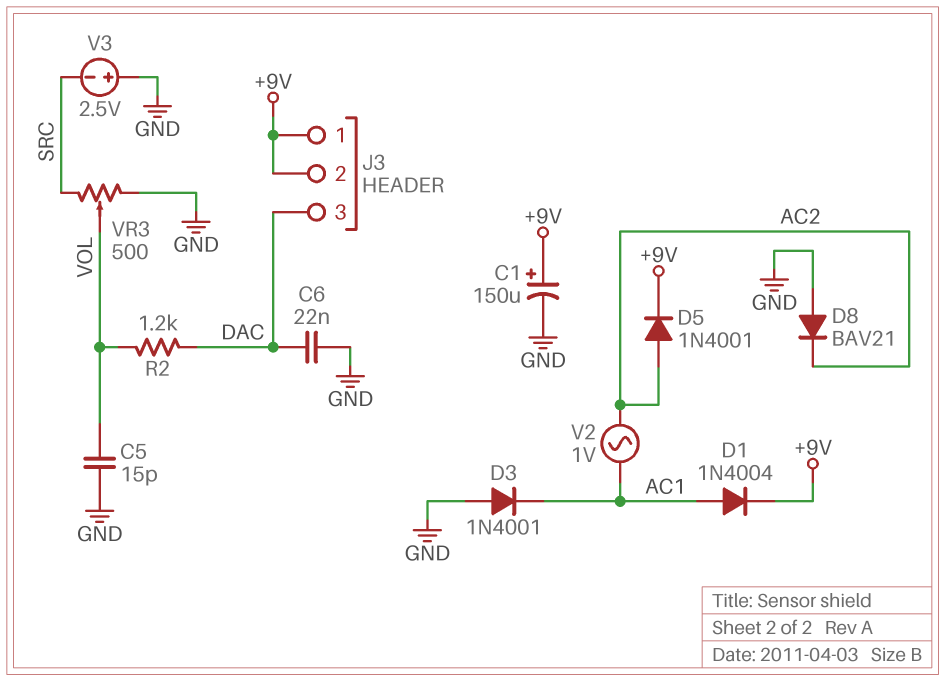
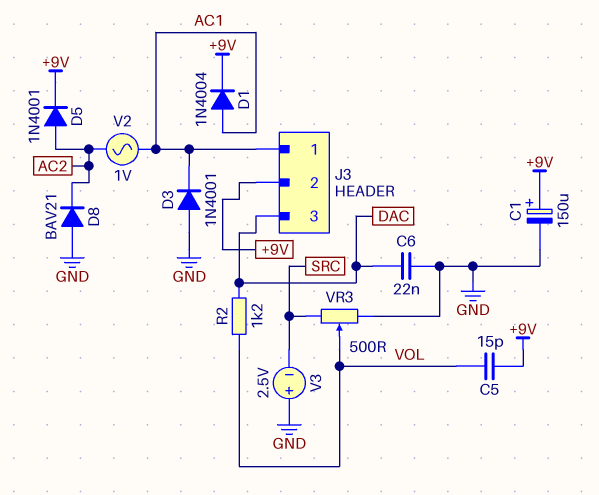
C5: 15pF (GND, VOL) -> 15pF (+9V, VOL)
J3 pin 1: +9V -> AC1

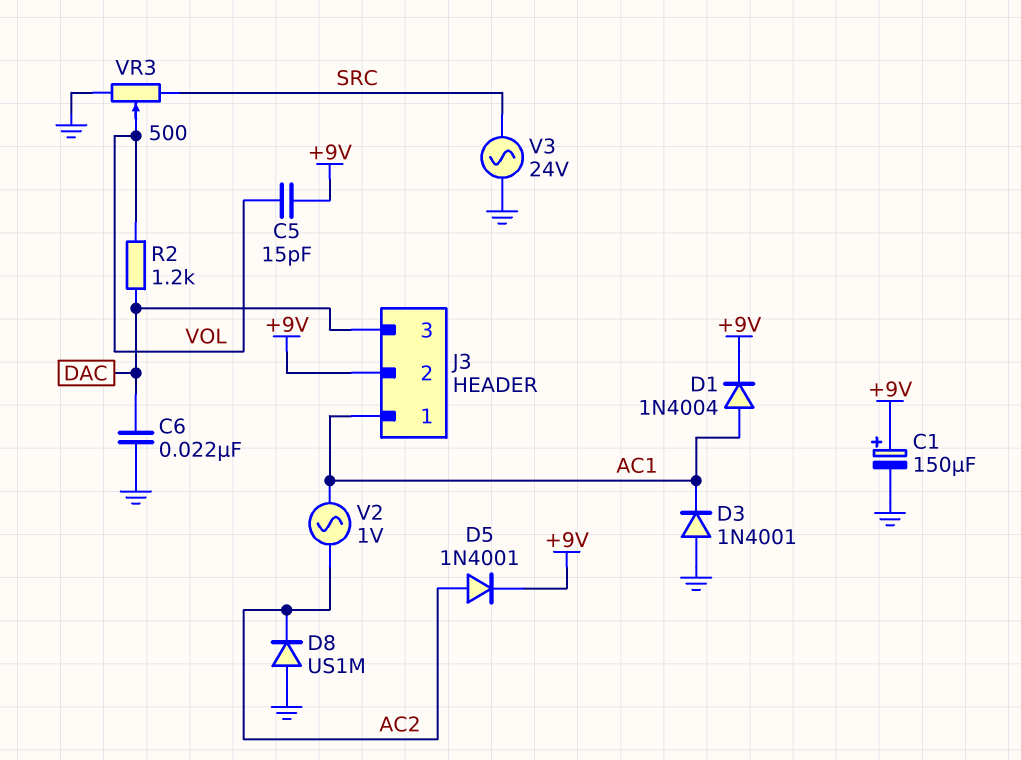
D8: diode BAV21 (A GND, K AC2) -> diode US1M (A GND, K AC2)
V3: 2.5V (plus GND, minus SRC) -> AC 24V (GND, SRC)

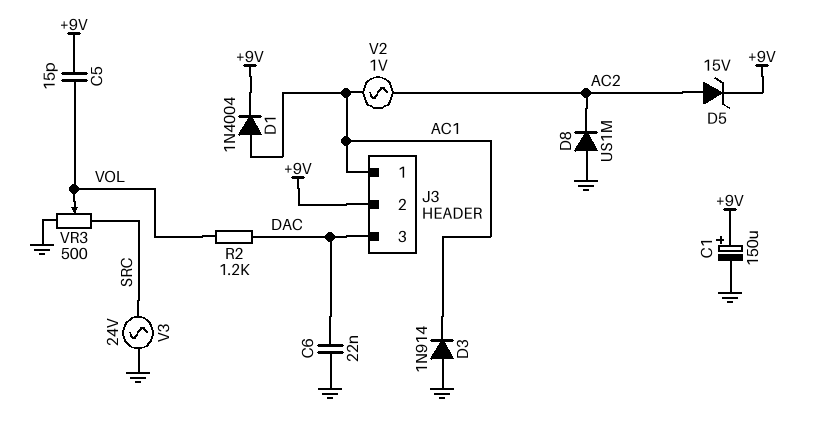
D3: diode 1N4001 (A GND, K AC1) -> diode 1N914 (A GND, K AC1)
D5: diode 1N4001 (A AC2, K +9V) -> zener 15V (A AC2, K +9V)

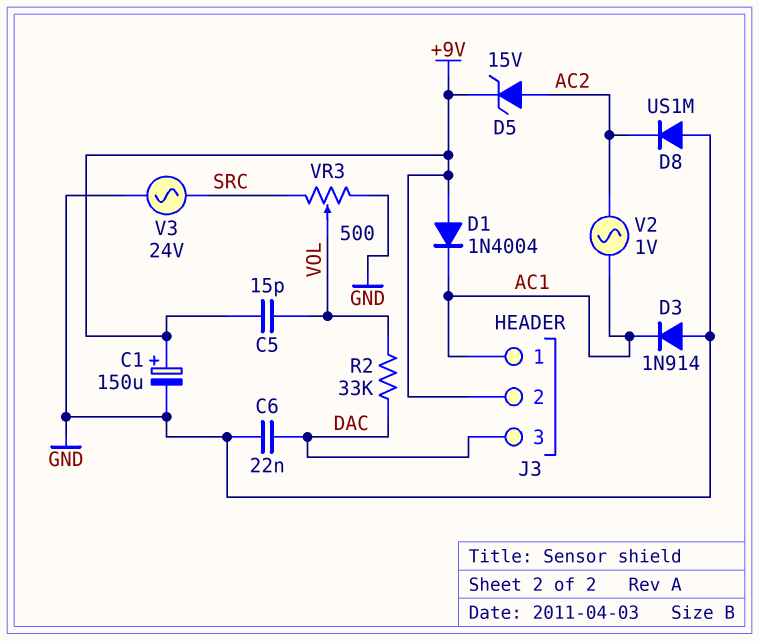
D1: diode 1N4004 (A AC1, K +9V) -> diode 1N4004 (A +9V, K AC1)
R2: 1.2k (DAC, VOL) -> 33k (DAC, VOL)

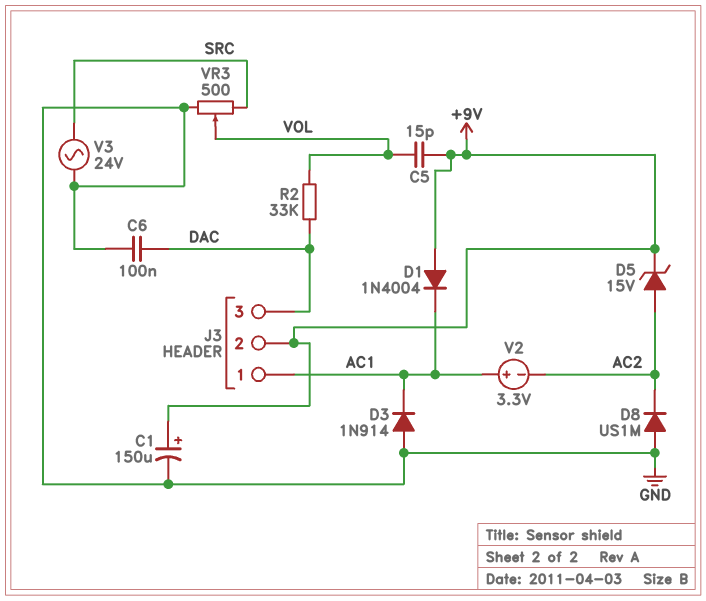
C6: 22nF (DAC, GND) -> 100nF (DAC, GND)
V2: AC 1V (AC1, AC2) -> 3.3V (plus AC1, minus AC2)

